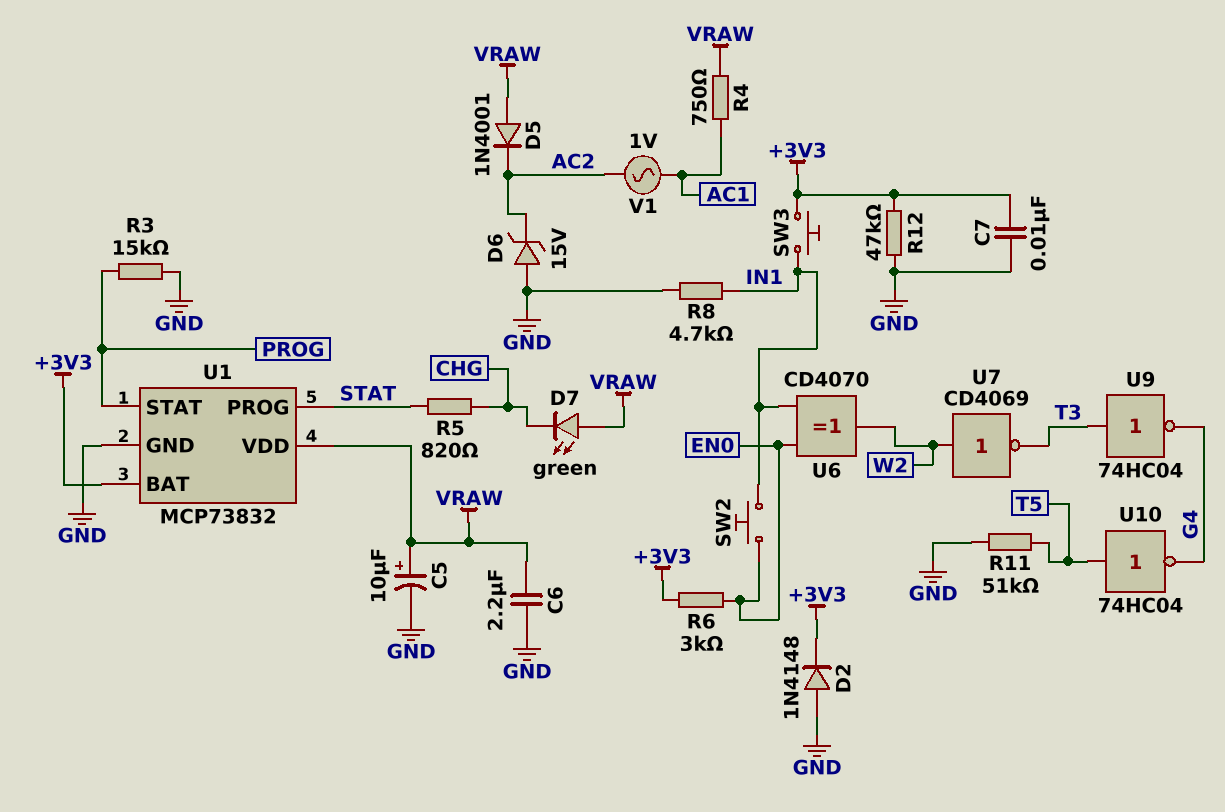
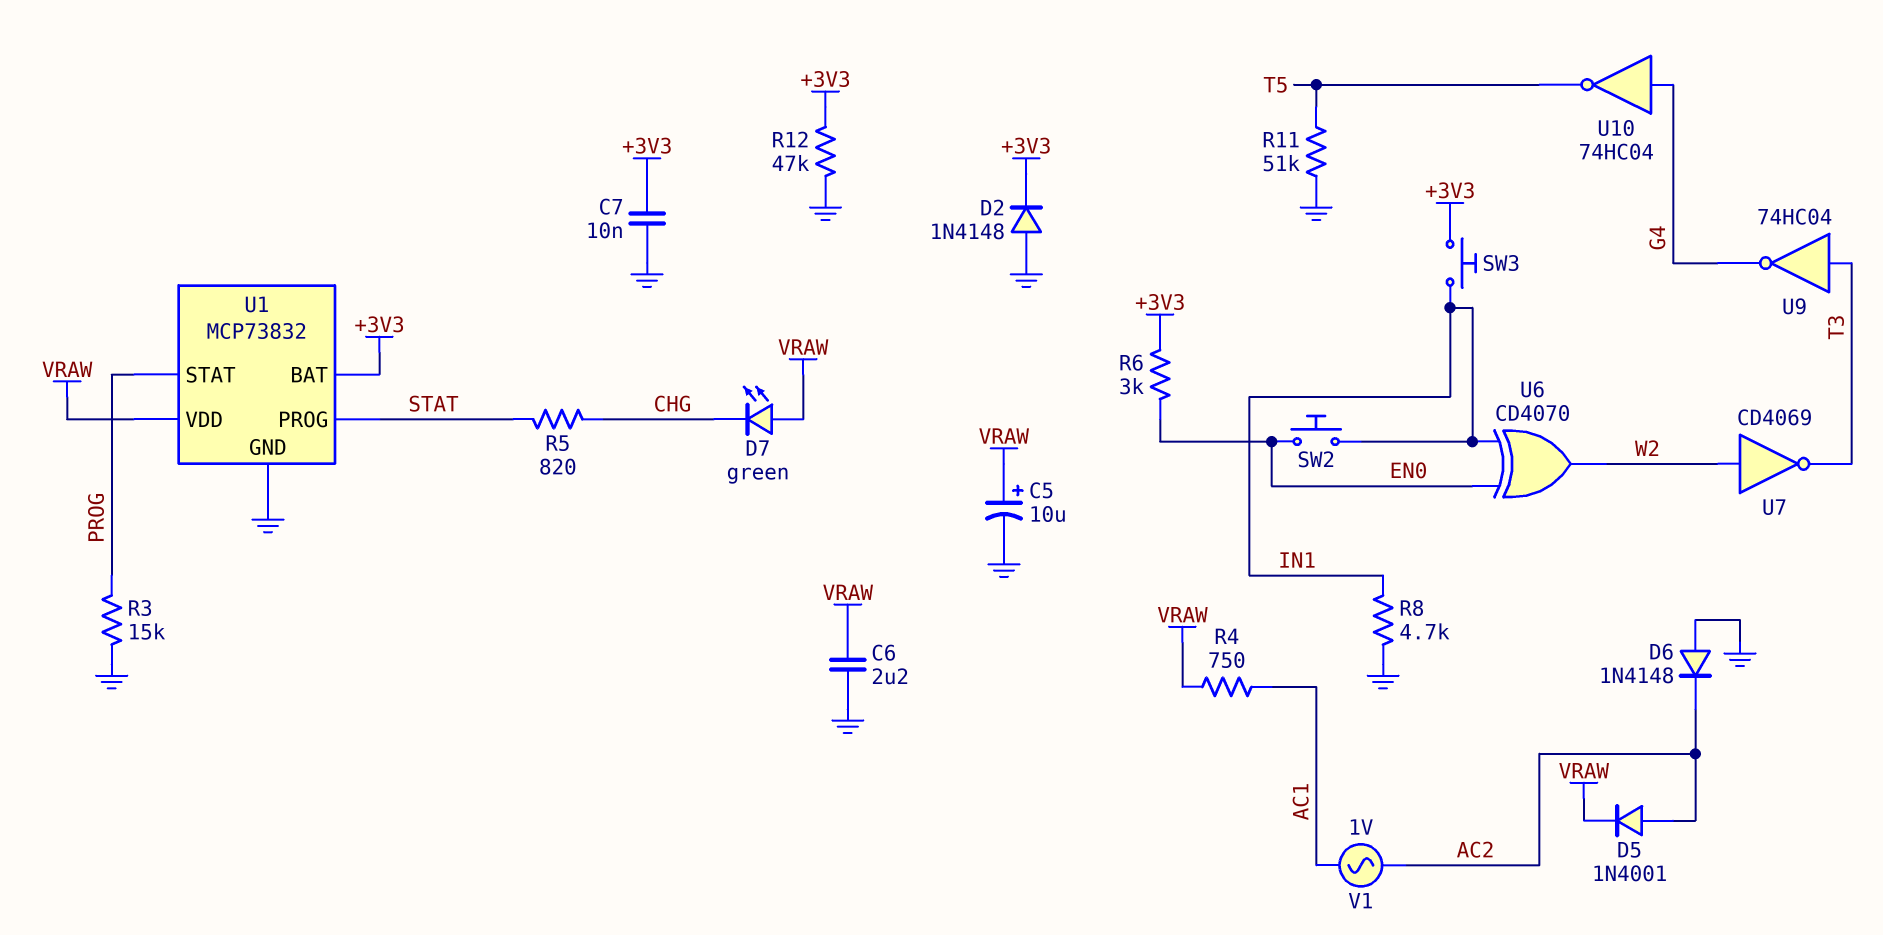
D5: diode 1N4001 (A VRAW, K AC2) -> diode 1N4001 (A AC2, K VRAW)
D6: zener 15V (A GND, K AC2) -> diode 1N4148 (A GND, K AC2)
U10: NOT 74HC04 (in T5, out G4) -> NOT 74HC04 (in G4, out T5)

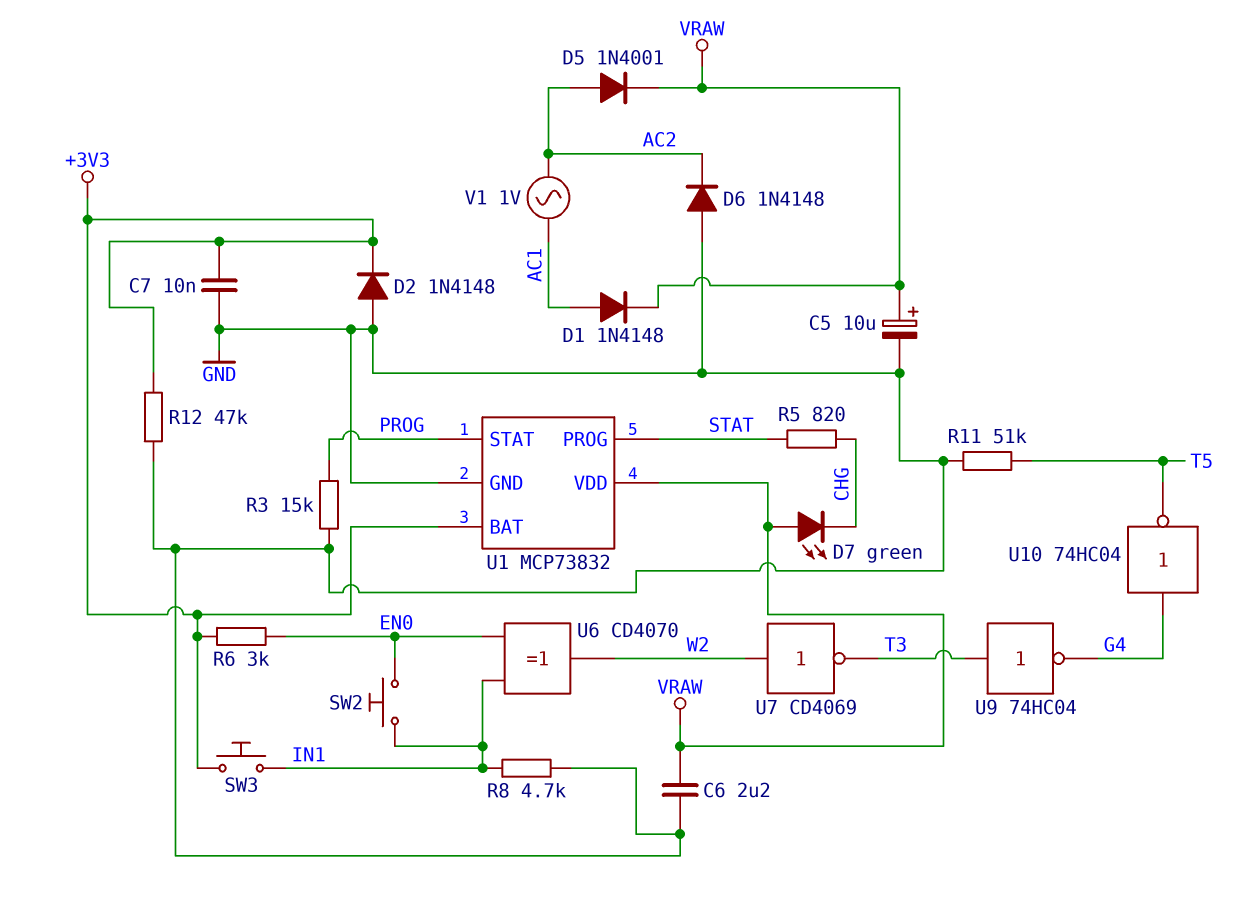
D1: none -> diode 1N4148 (A AC1, K VRAW)
R4: 750 (AC1, VRAW) -> none

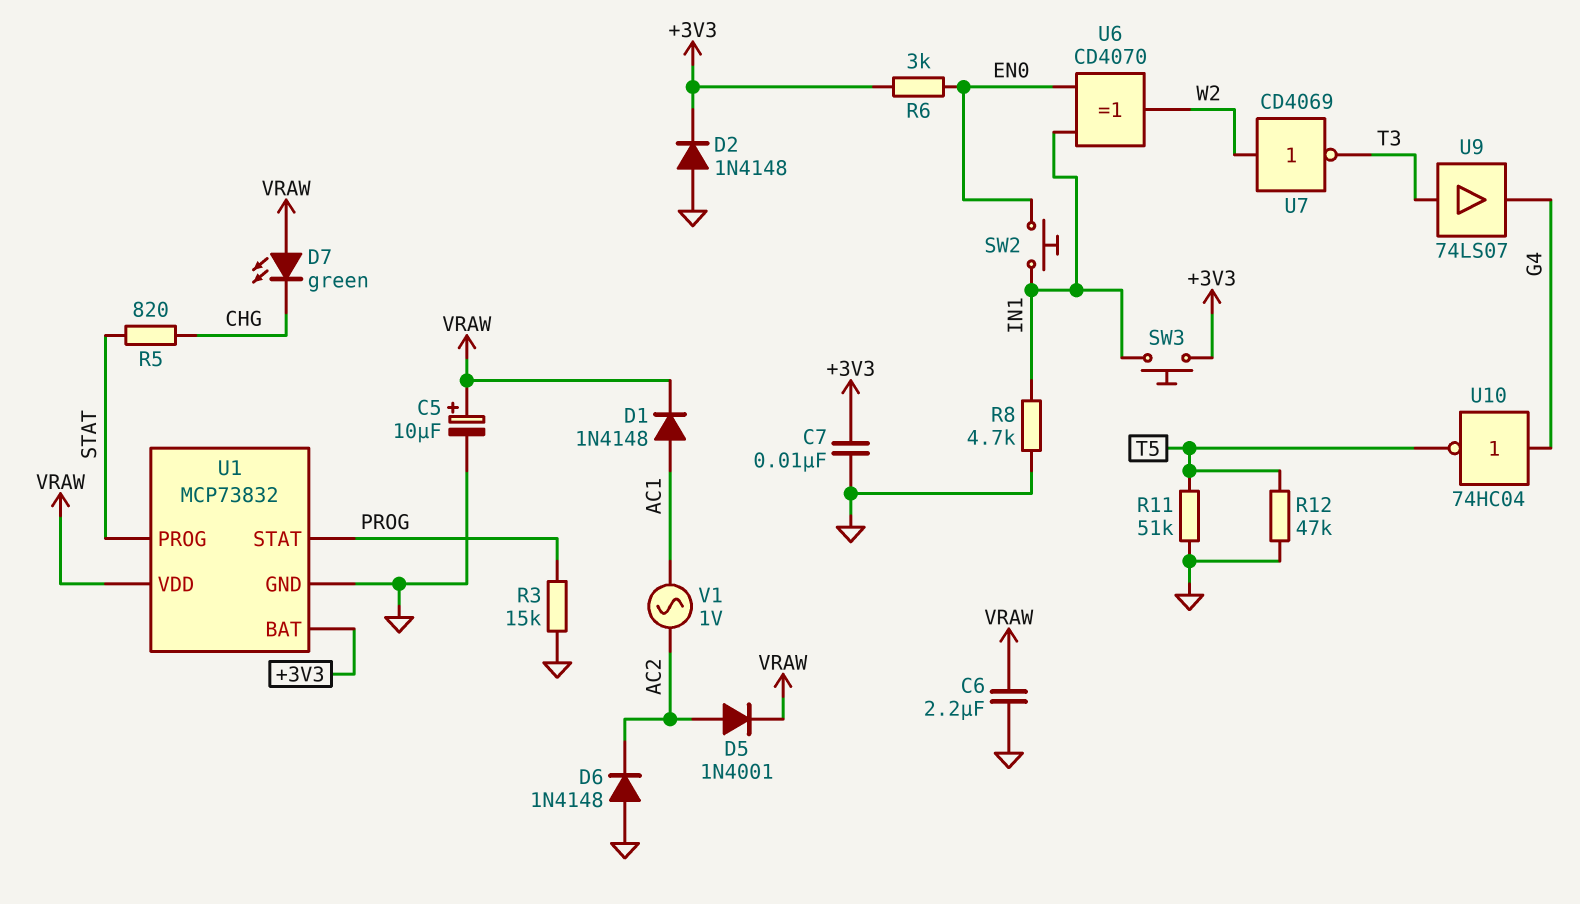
R12: 47k (+3V3, GND) -> 47k (GND, T5)
U9: NOT 74HC04 (in T3, out G4) -> buffer 74LS07 (in T3, out G4)

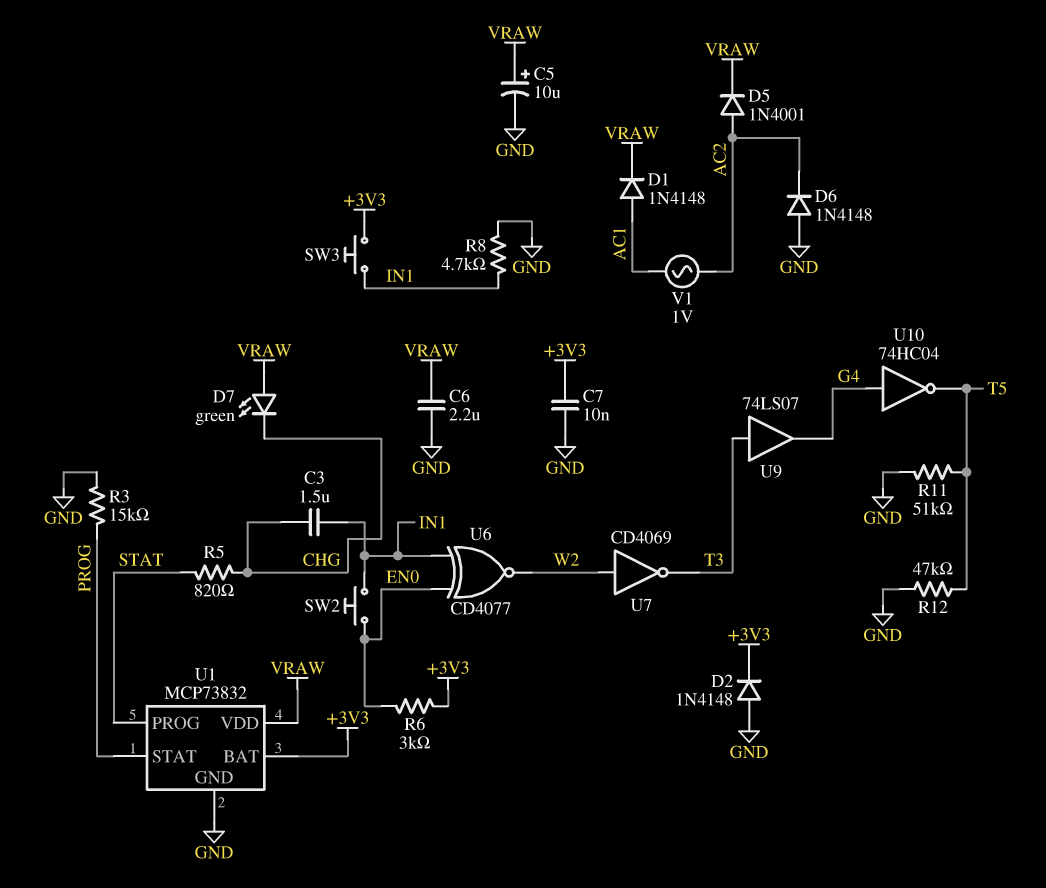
C3: none -> 1.5uF (CHG, IN1)
U6: XOR CD4070 (in EN0, in IN1, out W2) -> XNOR CD4077 (in EN0, in IN1, out W2)

